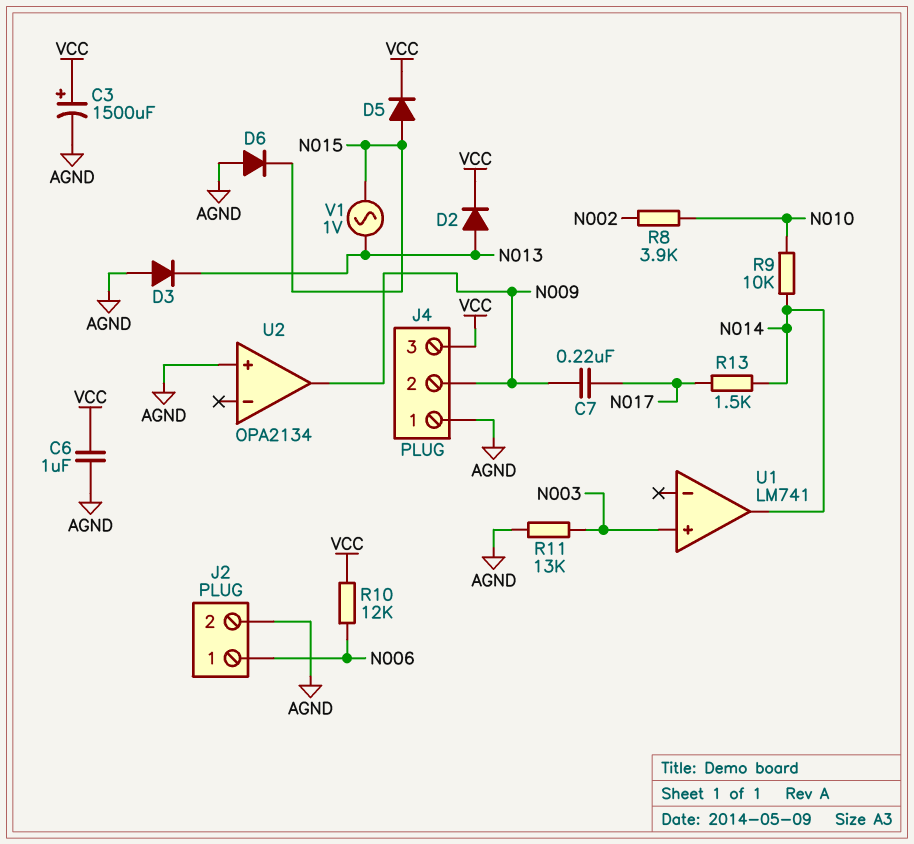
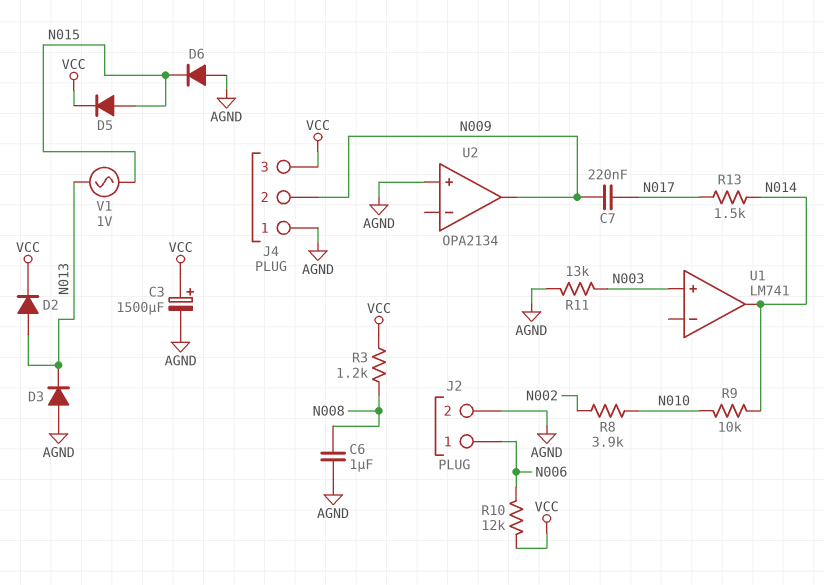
C6: 1uF (AGND, VCC) -> 1uF (AGND, N008)
R3: none -> 1.2k (N008, VCC)

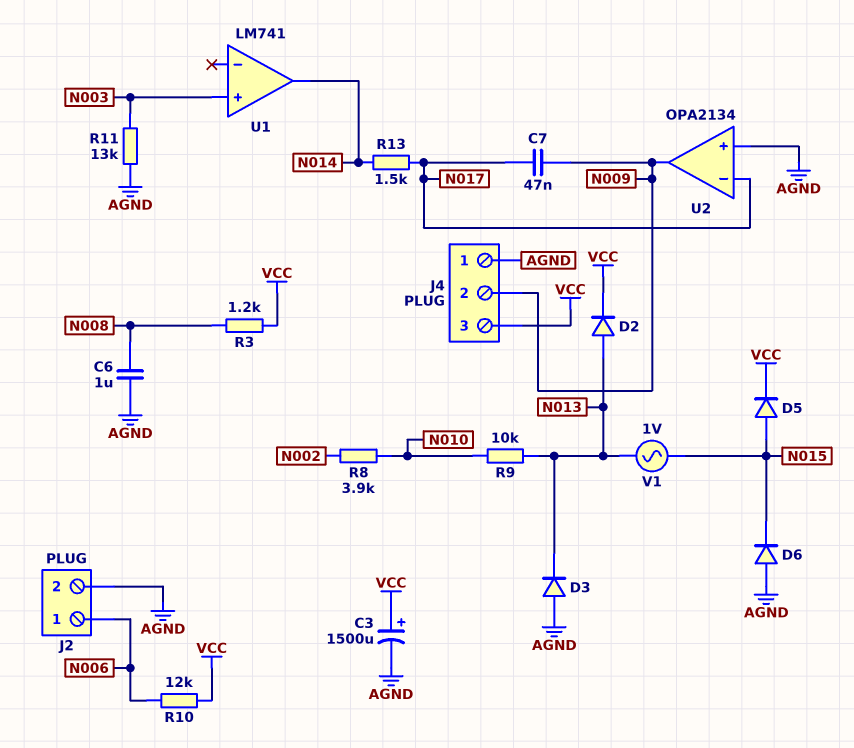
C7: 220nF (N009, N017) -> 47nF (N009, N017)
R9: 10k (N010, N014) -> 10k (N010, N013)
U2 pin in-: none -> N017

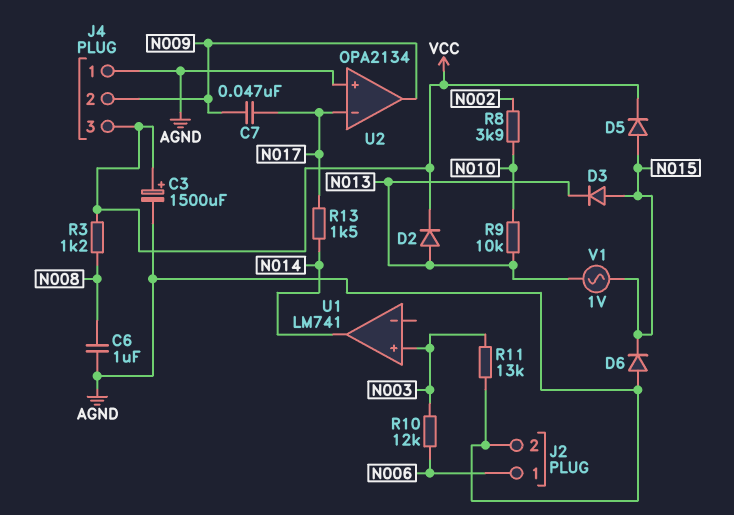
D3: diode (A AGND, K N013) -> diode (A N015, K N013)
R10: 12k (N006, VCC) -> 12k (N003, N006)

